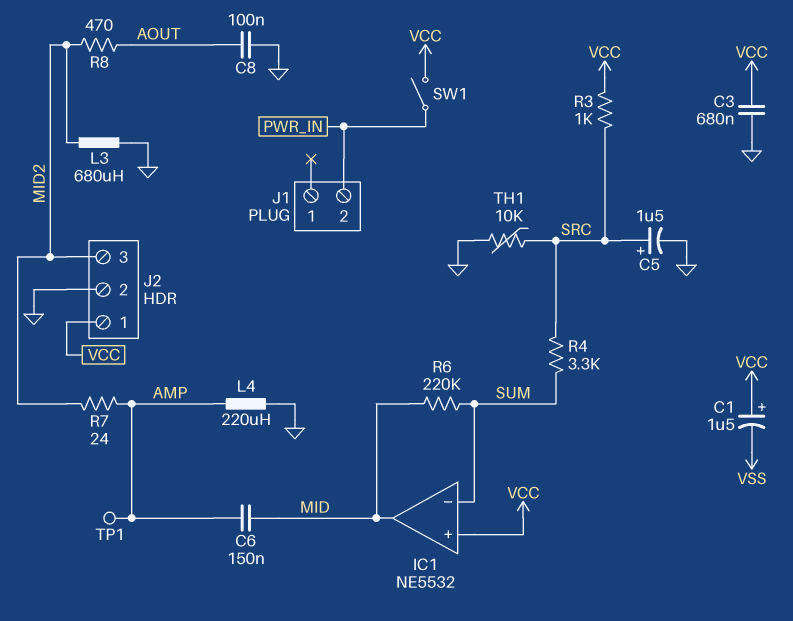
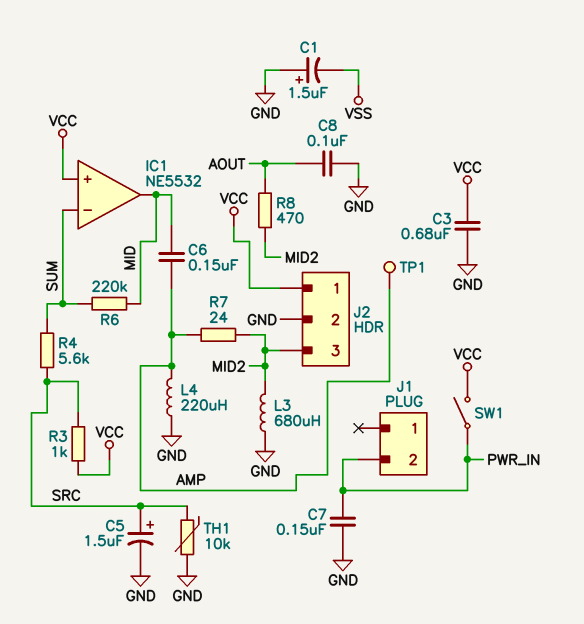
C1: 1.5uF (plus VCC, minus VSS) -> 1.5uF (plus GND, minus VSS)
C7: none -> 150nF (GND, PWR_IN)
R4: 3.3k (SRC, SUM) -> 5.6k (SRC, SUM)

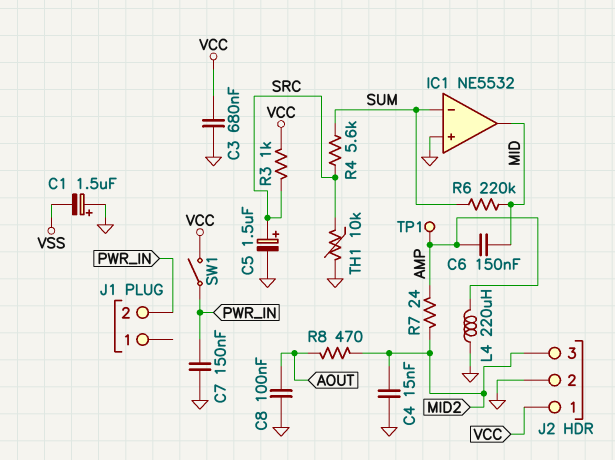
C4: none -> 15nF (GND, MID2)
IC1 pin in+: VCC -> GND
L3: 680uH (GND, MID2) -> none

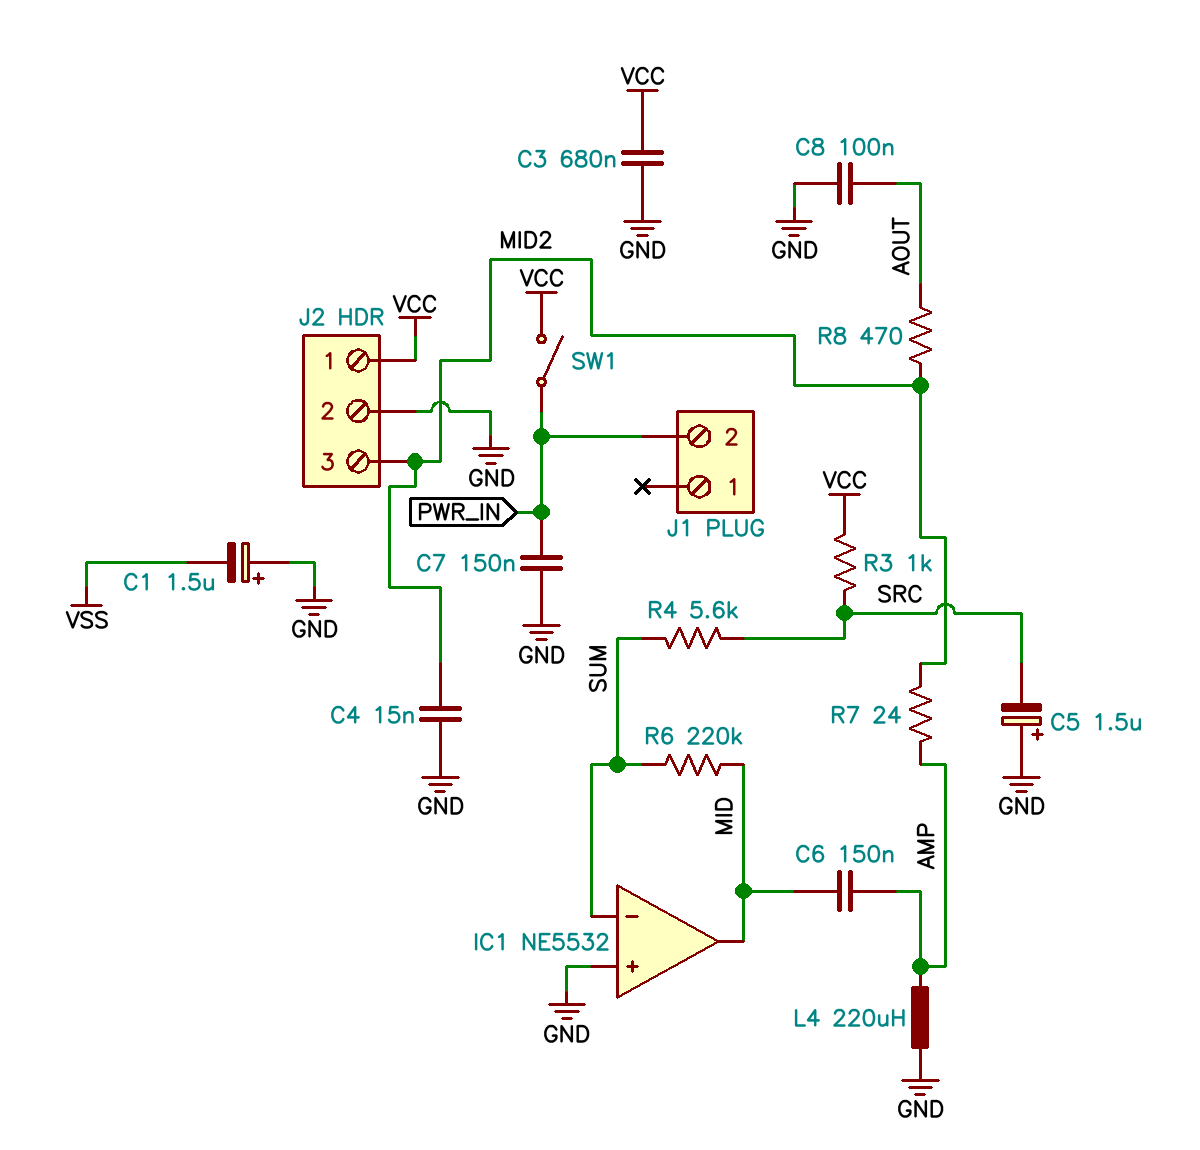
C5: 1.5uF (plus SRC, minus GND) -> 1.5uF (plus GND, minus SRC)
TH1: 10k (GND, SRC) -> none
TP1: test point (AMP) -> none

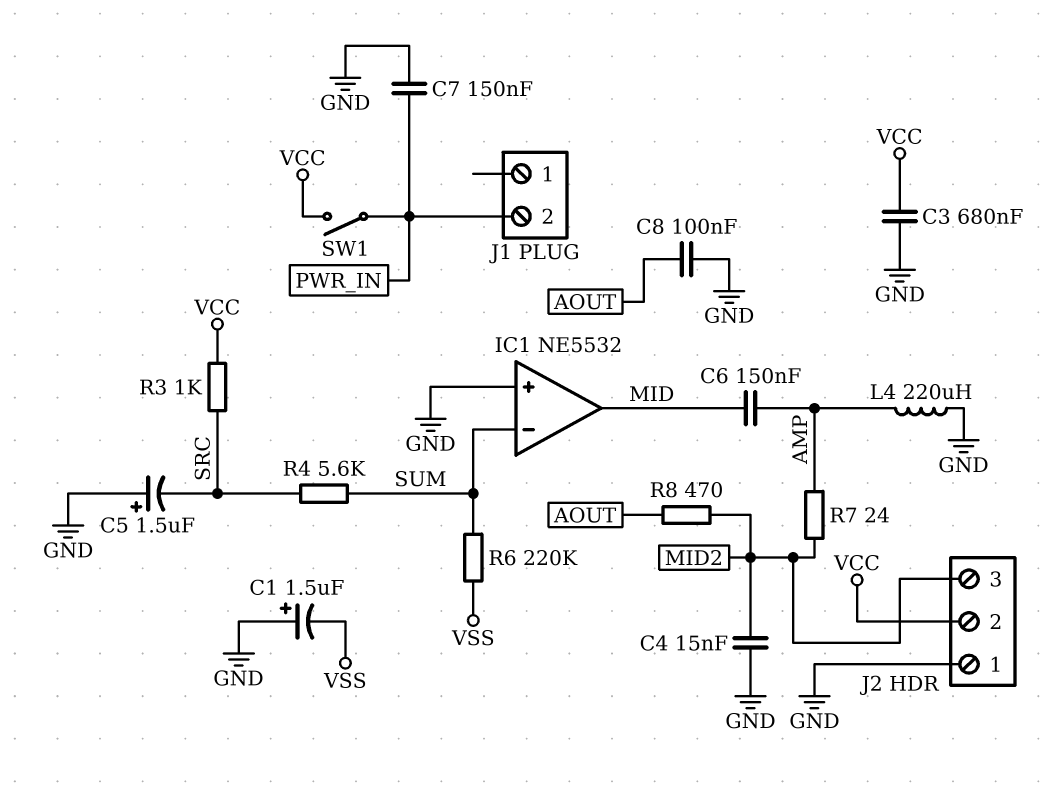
J2 pin 1: VCC -> GND
J2 pin 2: GND -> VCC
R6: 220k (MID, SUM) -> 220k (SUM, VSS)

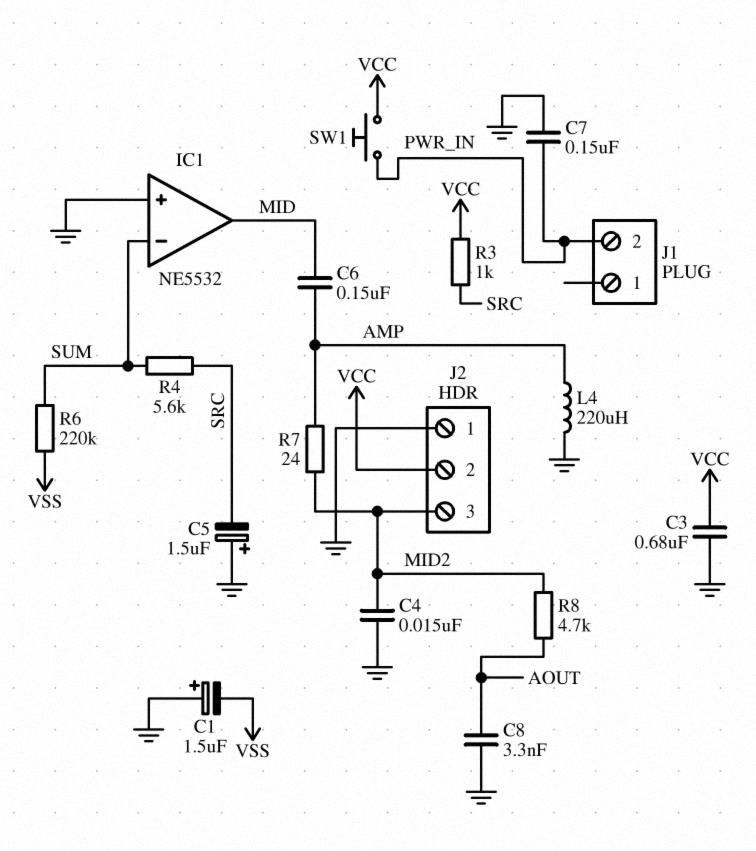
C8: 100nF (AOUT, GND) -> 3.3nF (AOUT, GND)
R8: 470 (AOUT, MID2) -> 4.7k (AOUT, MID2)
SW1: switch (PWR_IN, VCC) -> button (PWR_IN, VCC)

